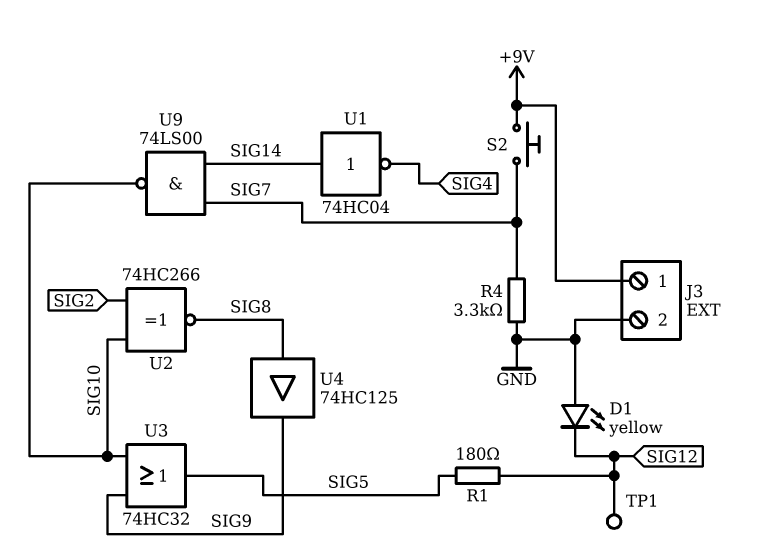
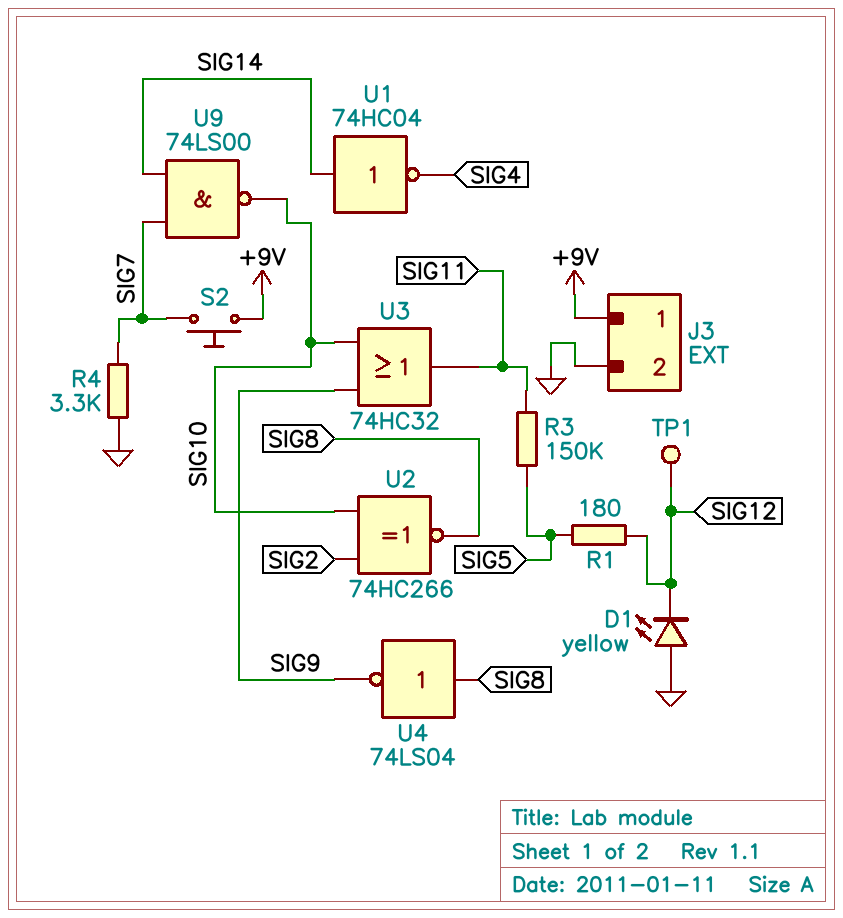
R3: none -> 150k (SIG5, SIG11)
U3: OR 74HC32 (in SIG9, in SIG10, out SIG5) -> OR 74HC32 (in SIG9, in SIG10, out SIG11)
U4: buffer 74HC125 (in SIG8, out SIG9) -> NOT 74LS04 (in SIG8, out SIG9)

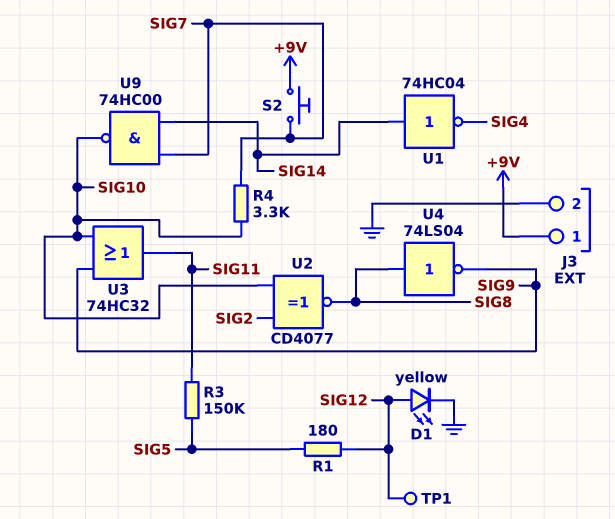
D1: LED yellow (A GND, K SIG12) -> LED yellow (A SIG12, K GND)
R4: 3.3k (GND, SIG7) -> 3.3k (SIG7, SIG10)
U2: XNOR 74HC266 (in SIG2, in SIG10, out SIG8) -> XNOR CD4077 (in SIG2, in SIG10, out SIG8)
U9: NAND 74LS00 (in SIG7, in SIG14, out SIG10) -> NAND 74HC00 (in SIG7, in SIG14, out SIG10)

